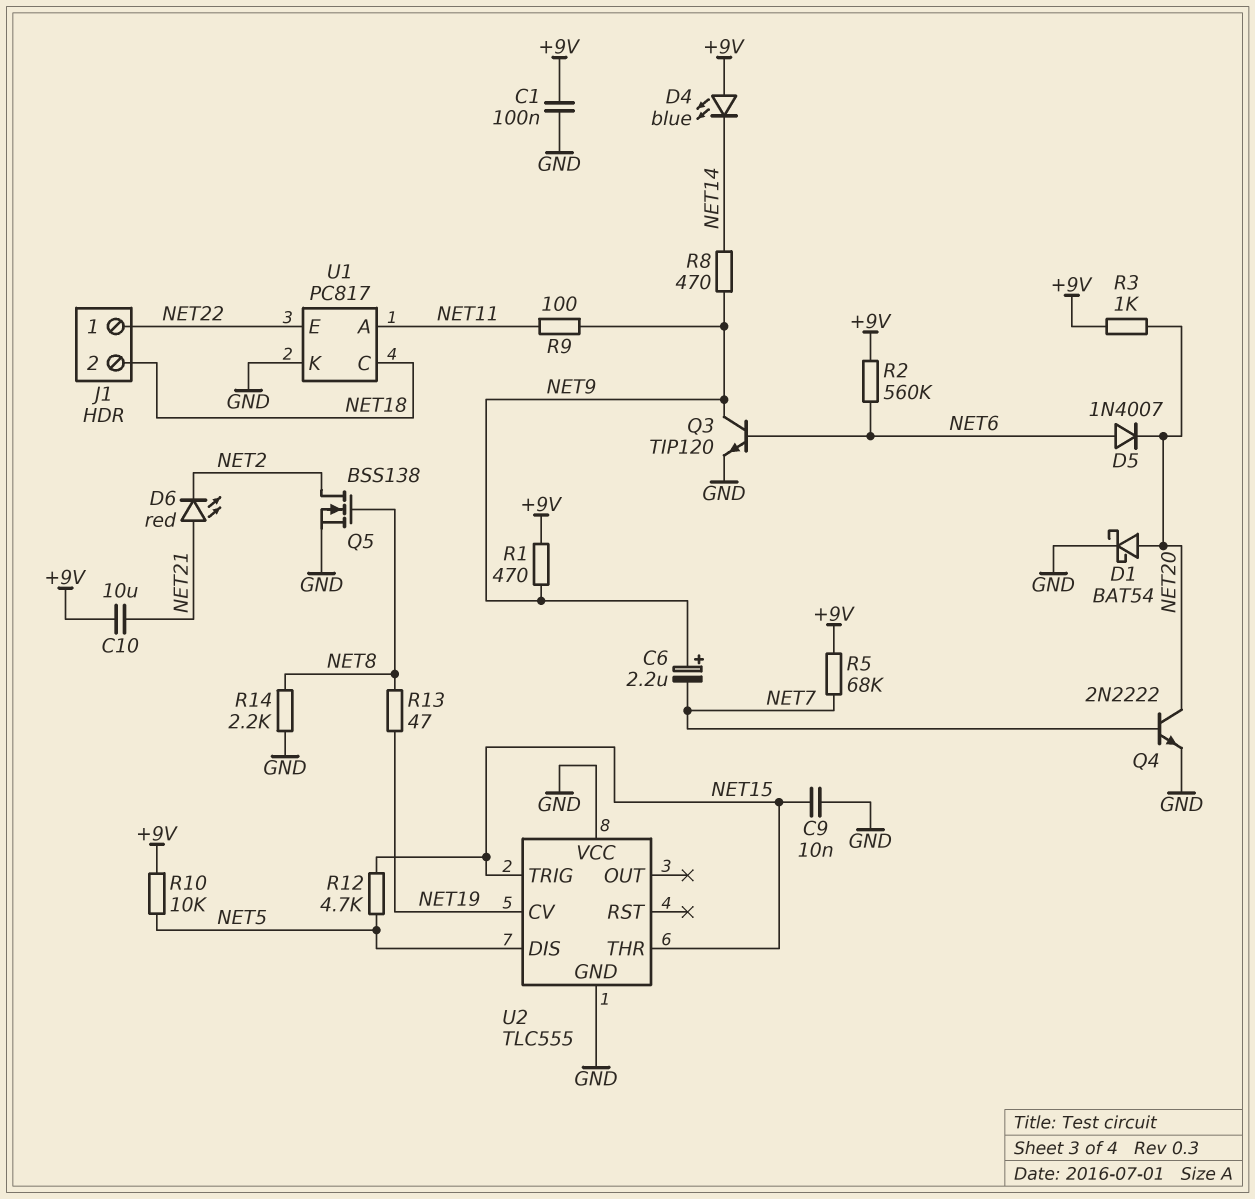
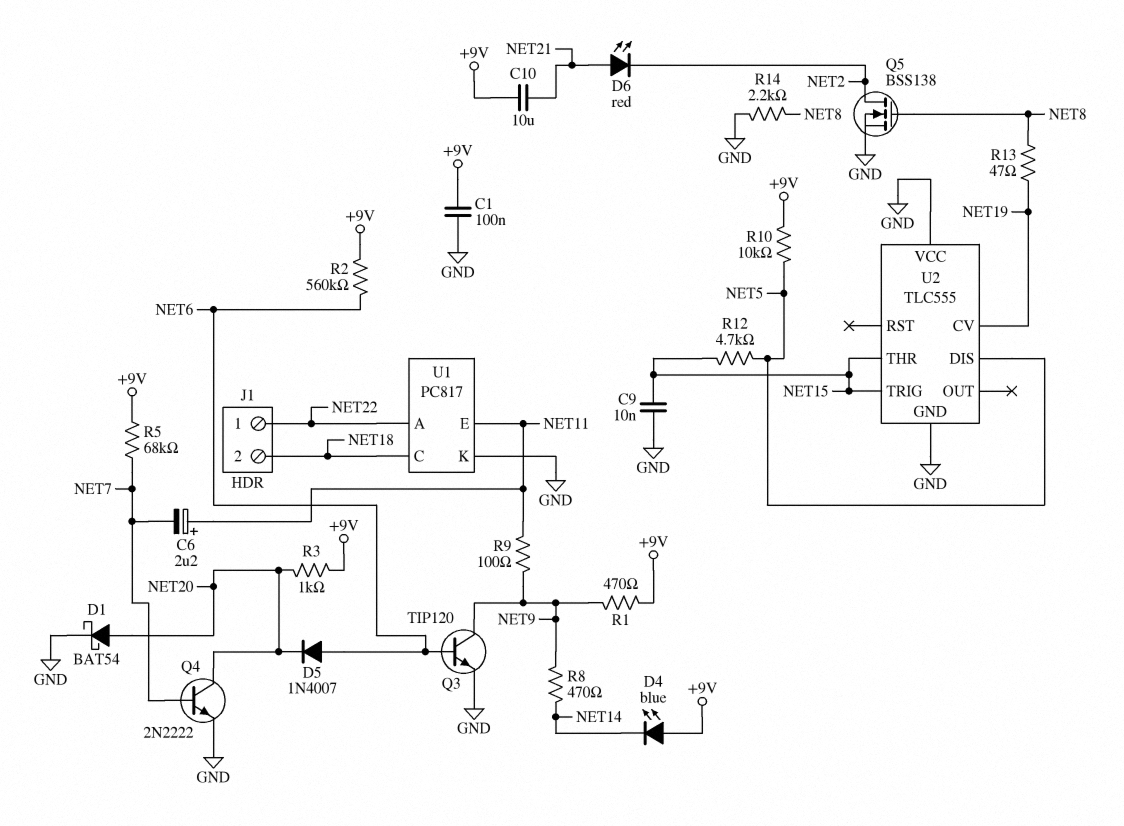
C6: 2.2uF (plus NET9, minus NET7) -> 2.2uF (plus NET11, minus NET7)
U1 pin A: NET11 -> NET22
U1 pin E: NET22 -> NET11

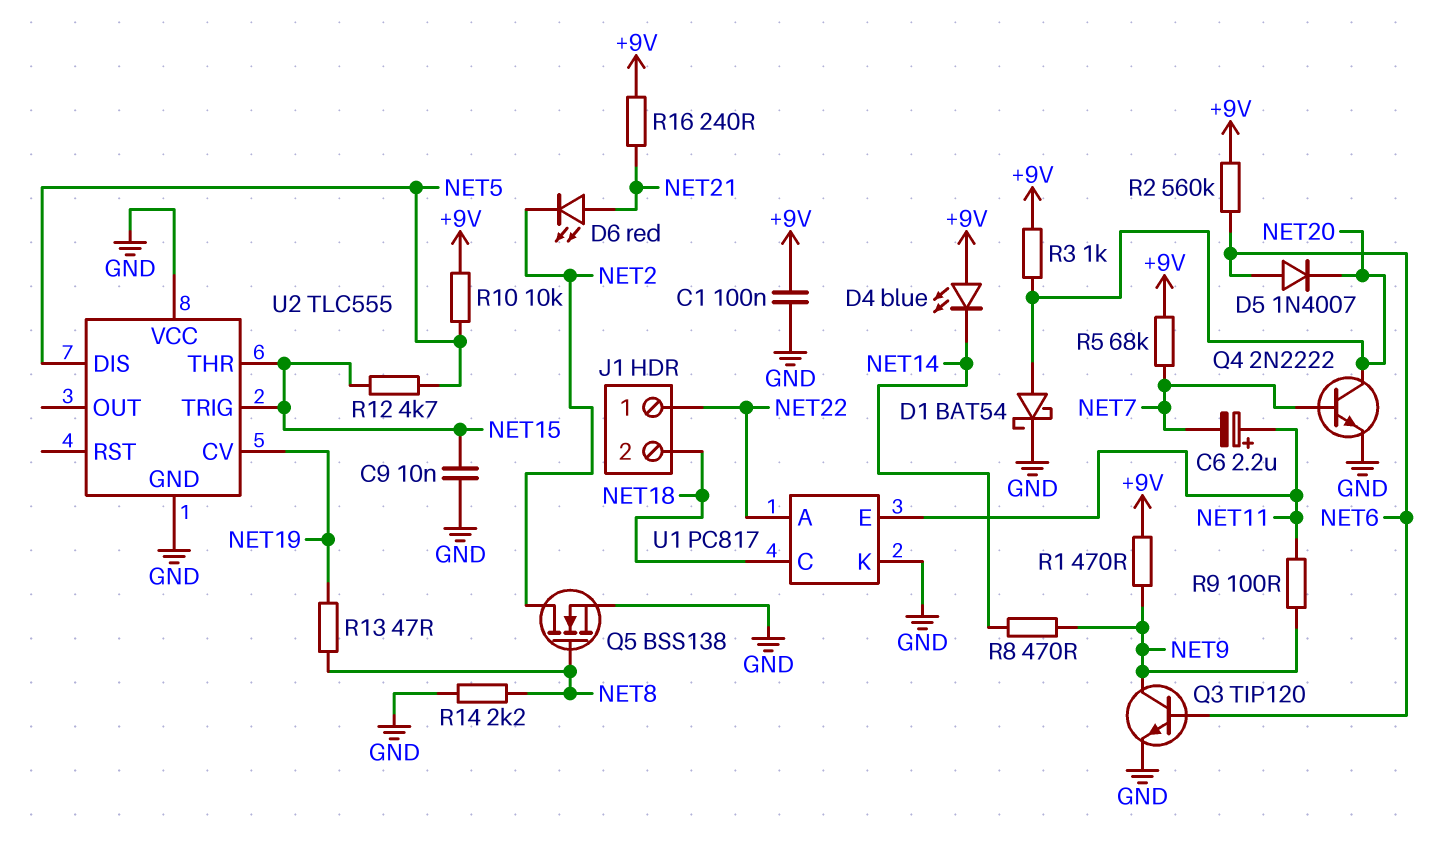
C10: 10uF (+9V, NET21) -> none
R16: none -> 240 (+9V, NET21)

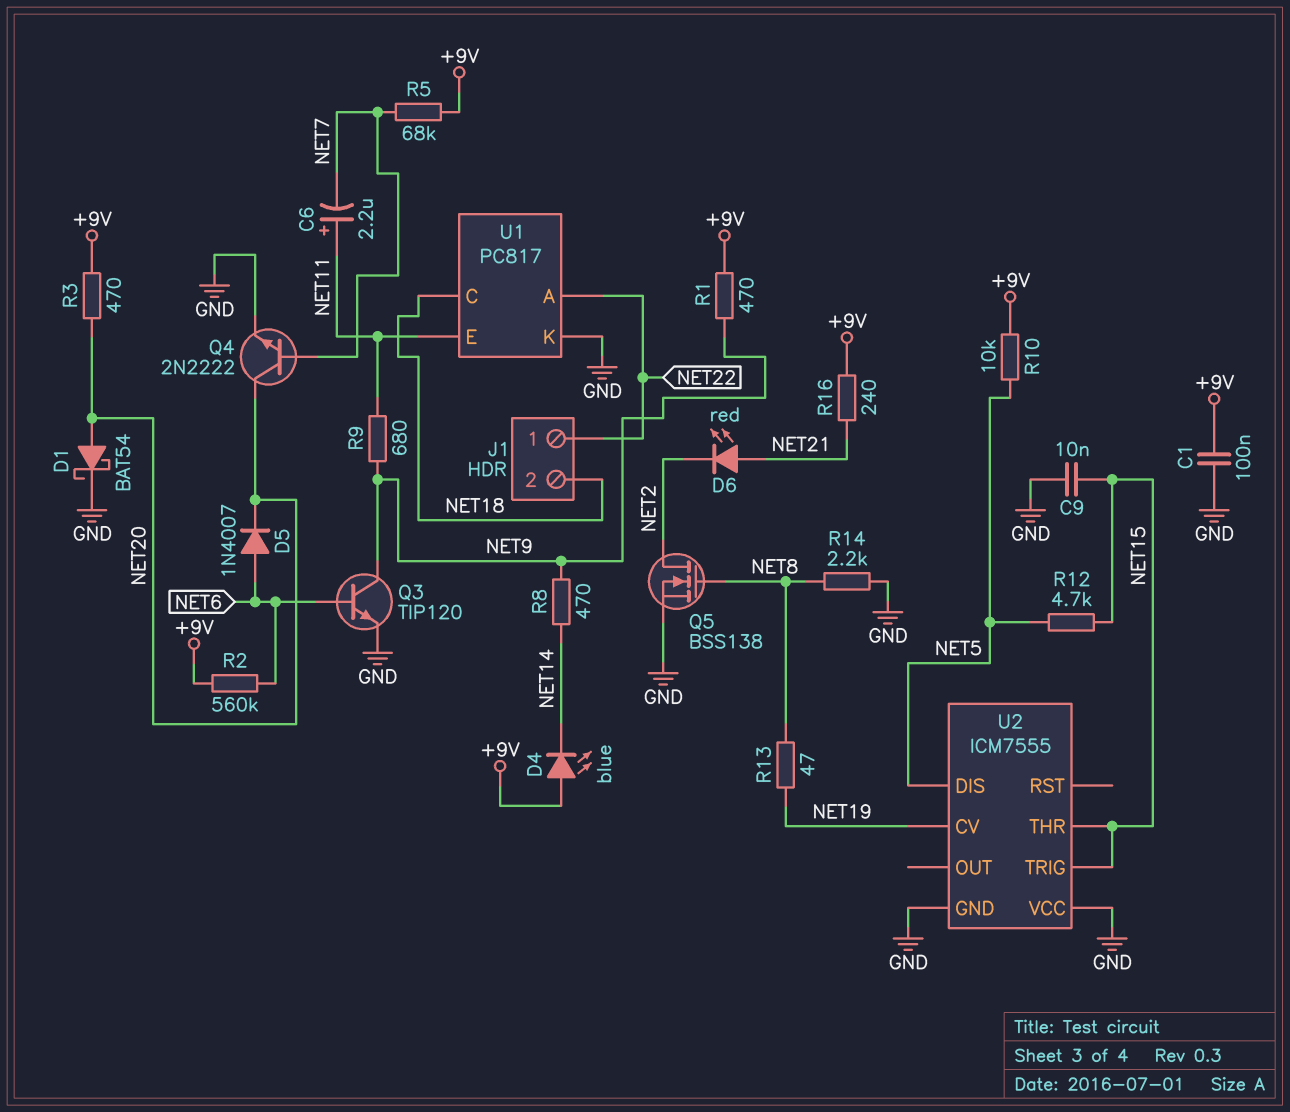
R3: 1k (+9V, NET20) -> 470 (+9V, NET20)
R9: 100 (NET9, NET11) -> 680 (NET9, NET11)
U2: TLC555 -> ICM7555

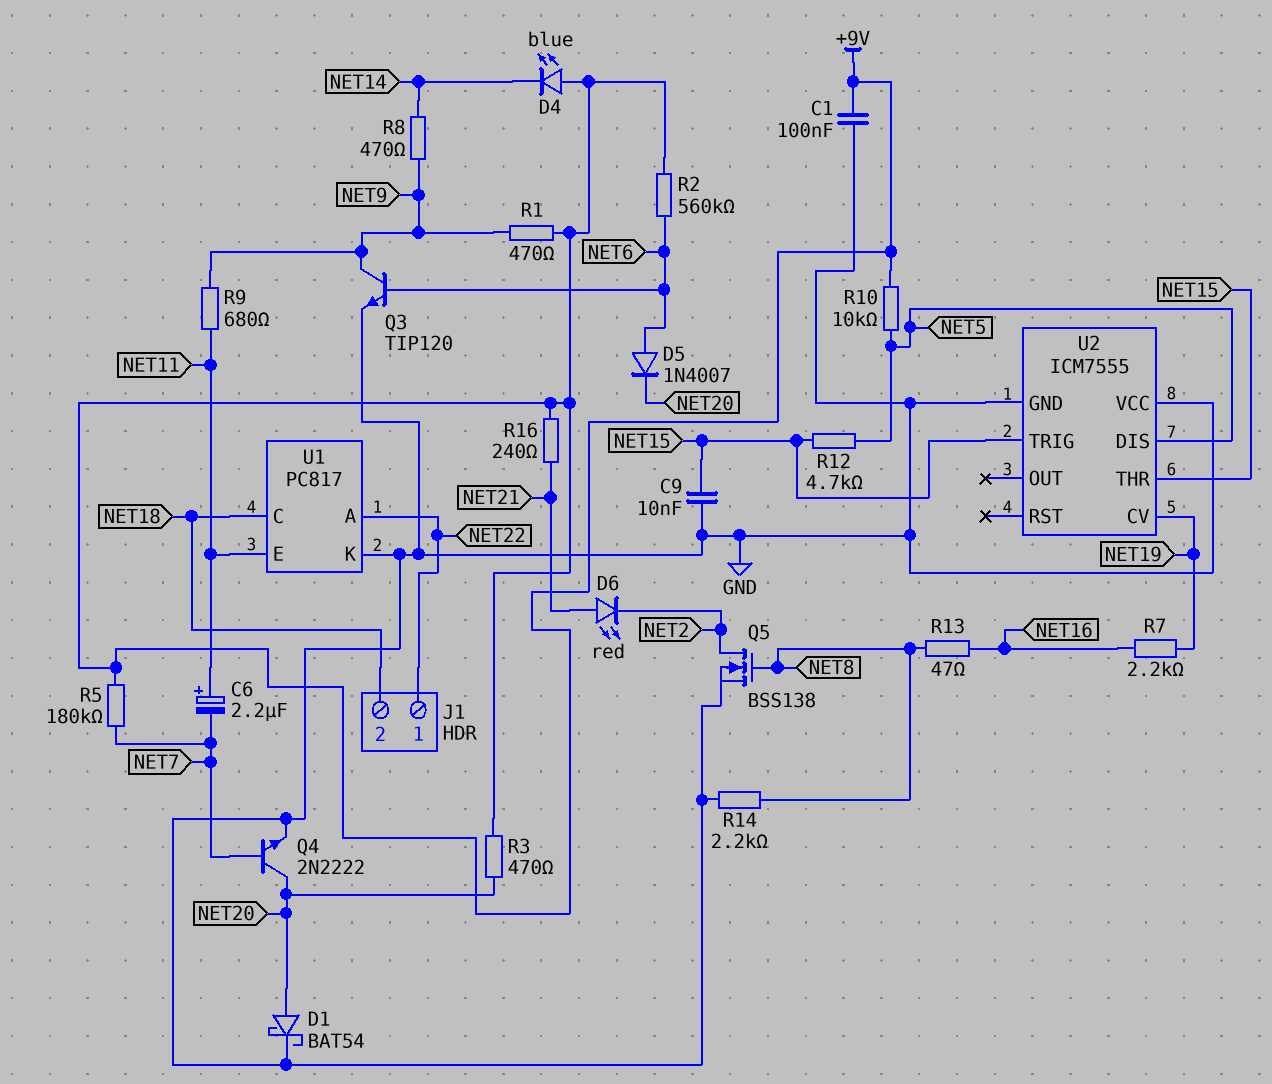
R5: 68k (+9V, NET7) -> 180k (+9V, NET7)
R7: none -> 2.2k (NET16, NET19)
R13: 47 (NET8, NET19) -> 47 (NET8, NET16)

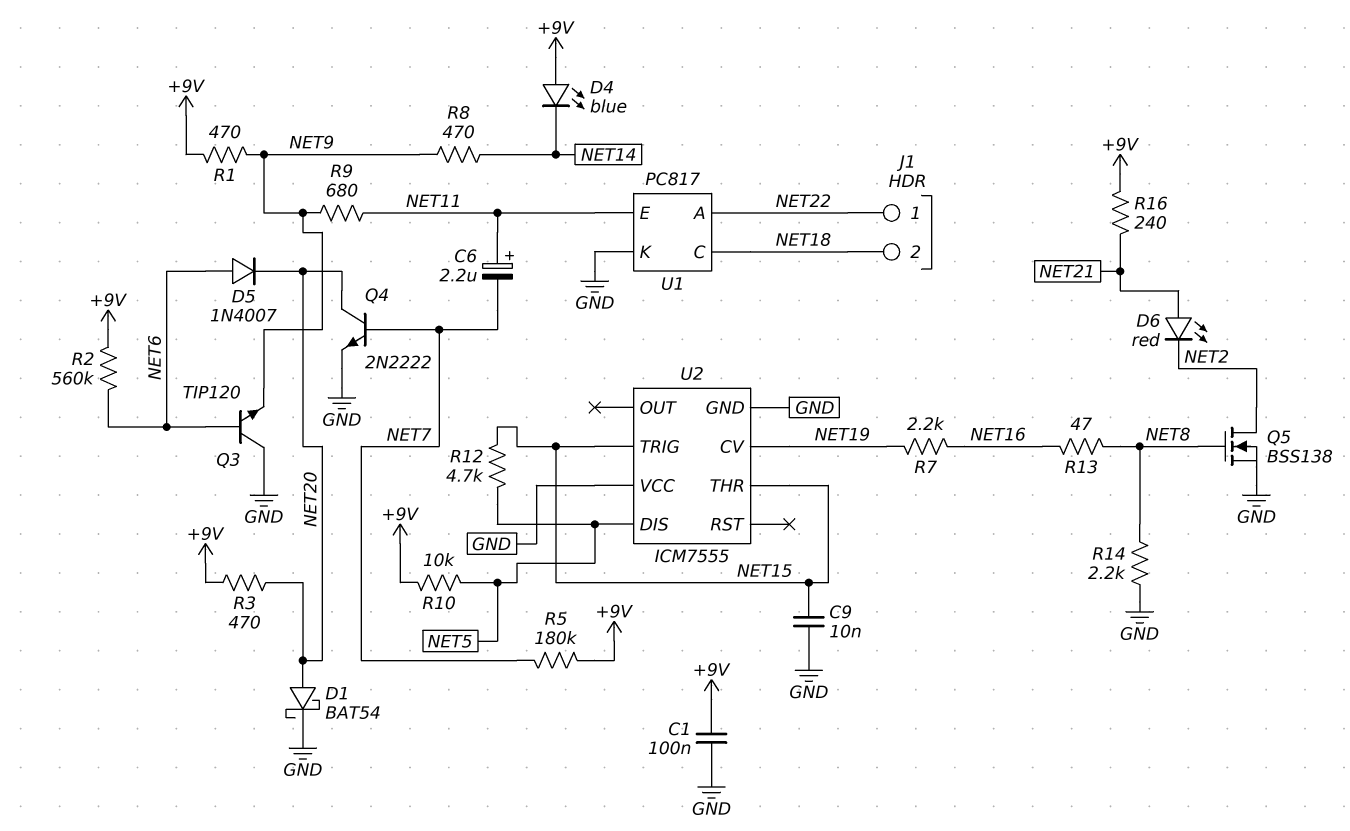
Q3: NPN TIP120 (B NET6, C NET9, E GND) -> NPN TIP120 (B NET6, C GND, E NET9)

